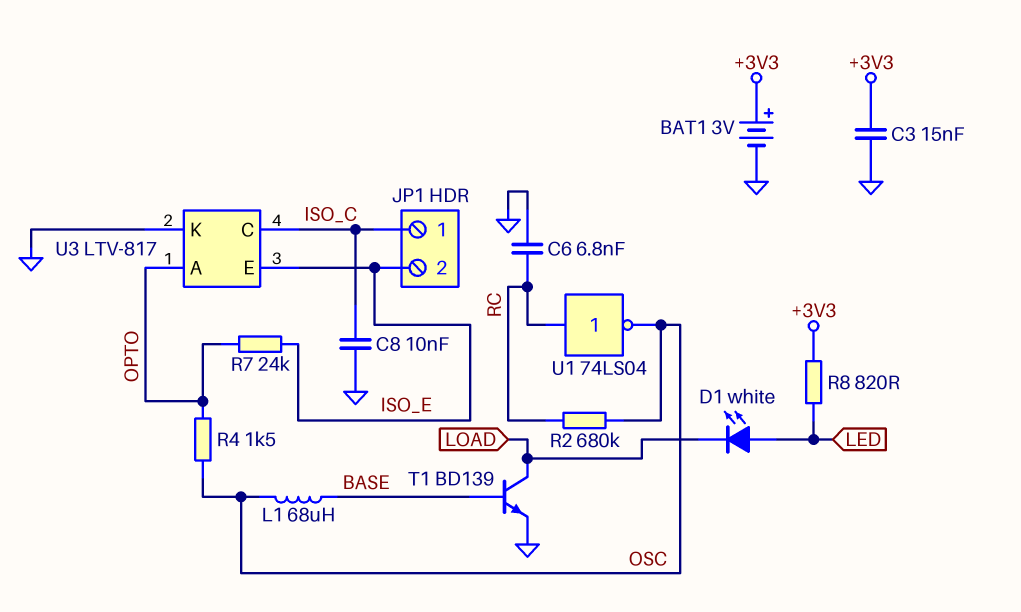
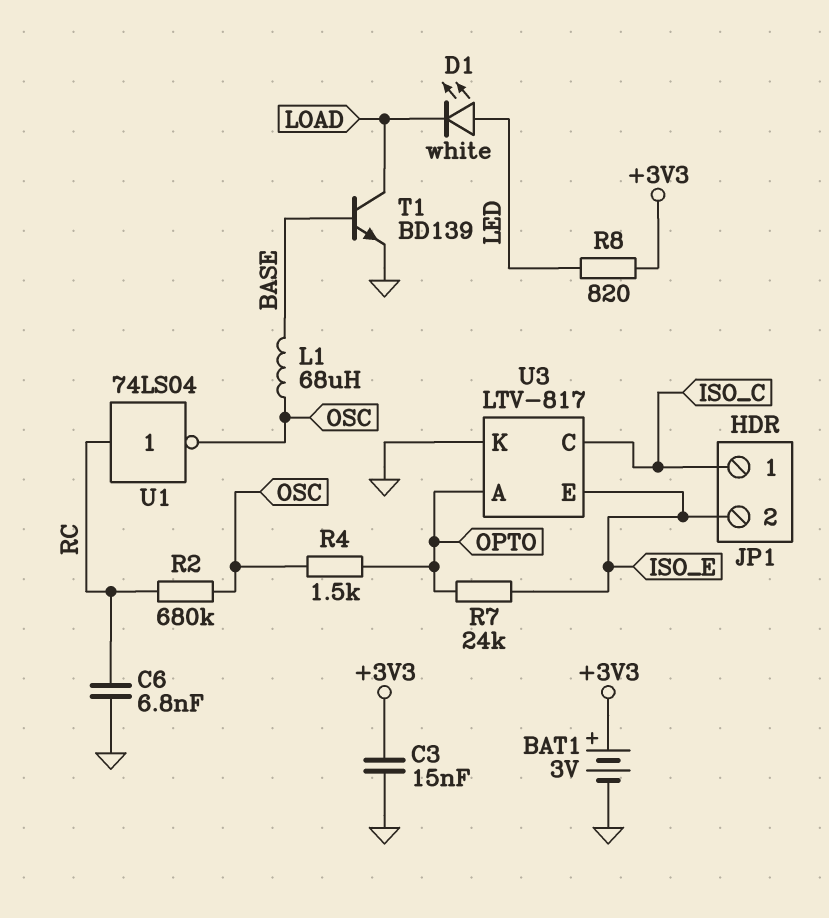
C8: 10nF (GND, ISO_C) -> none

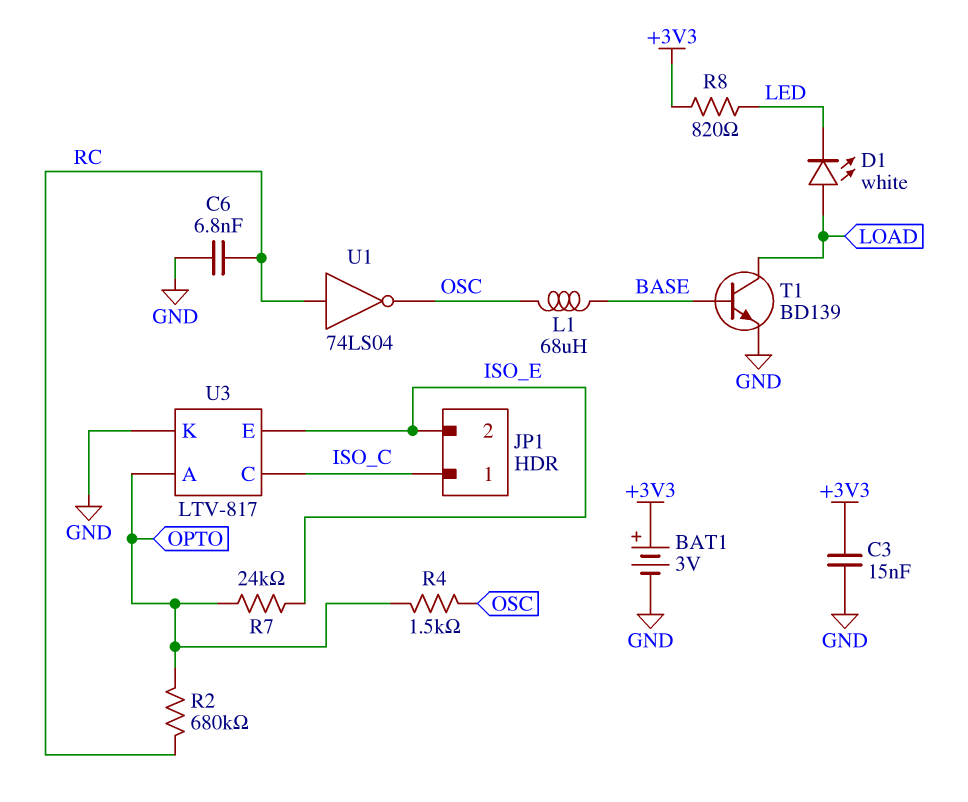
D1: LED white (A LED, K LOAD) -> LED white (A LOAD, K LED)
R2: 680k (OSC, RC) -> 680k (OPTO, RC)

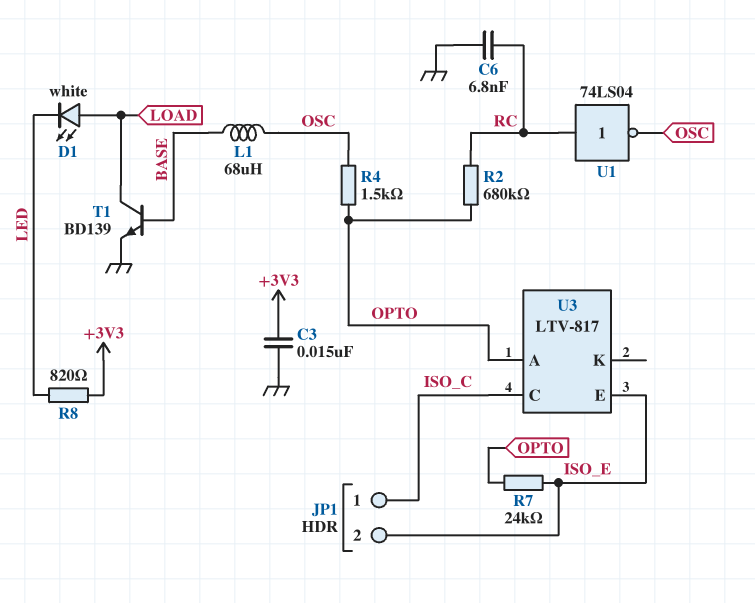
BAT1: 3V (plus +3V3, minus GND) -> none
U3 pin K: GND -> none

